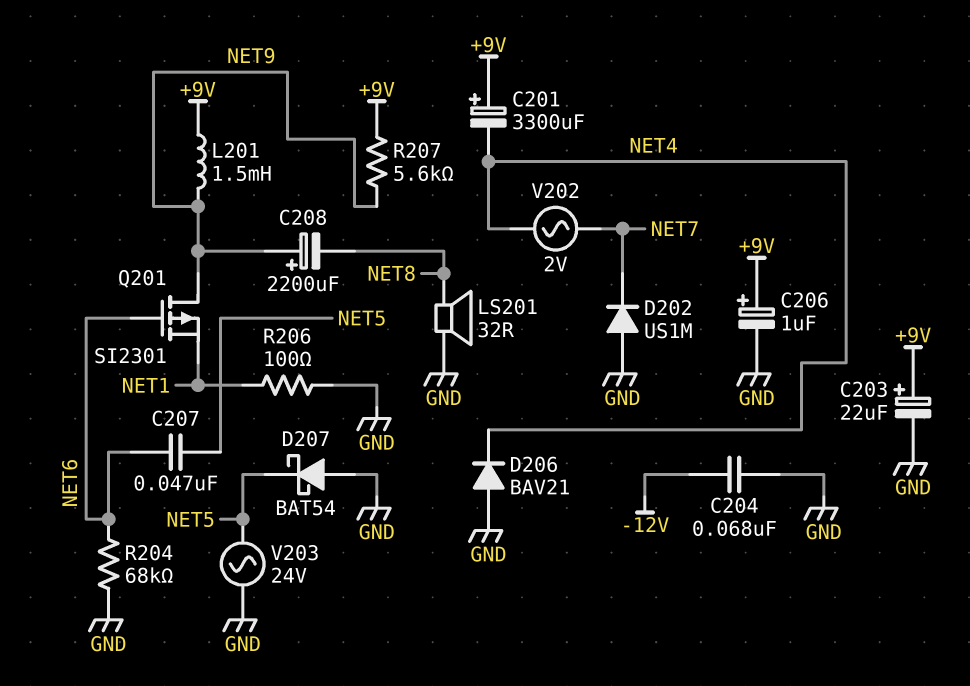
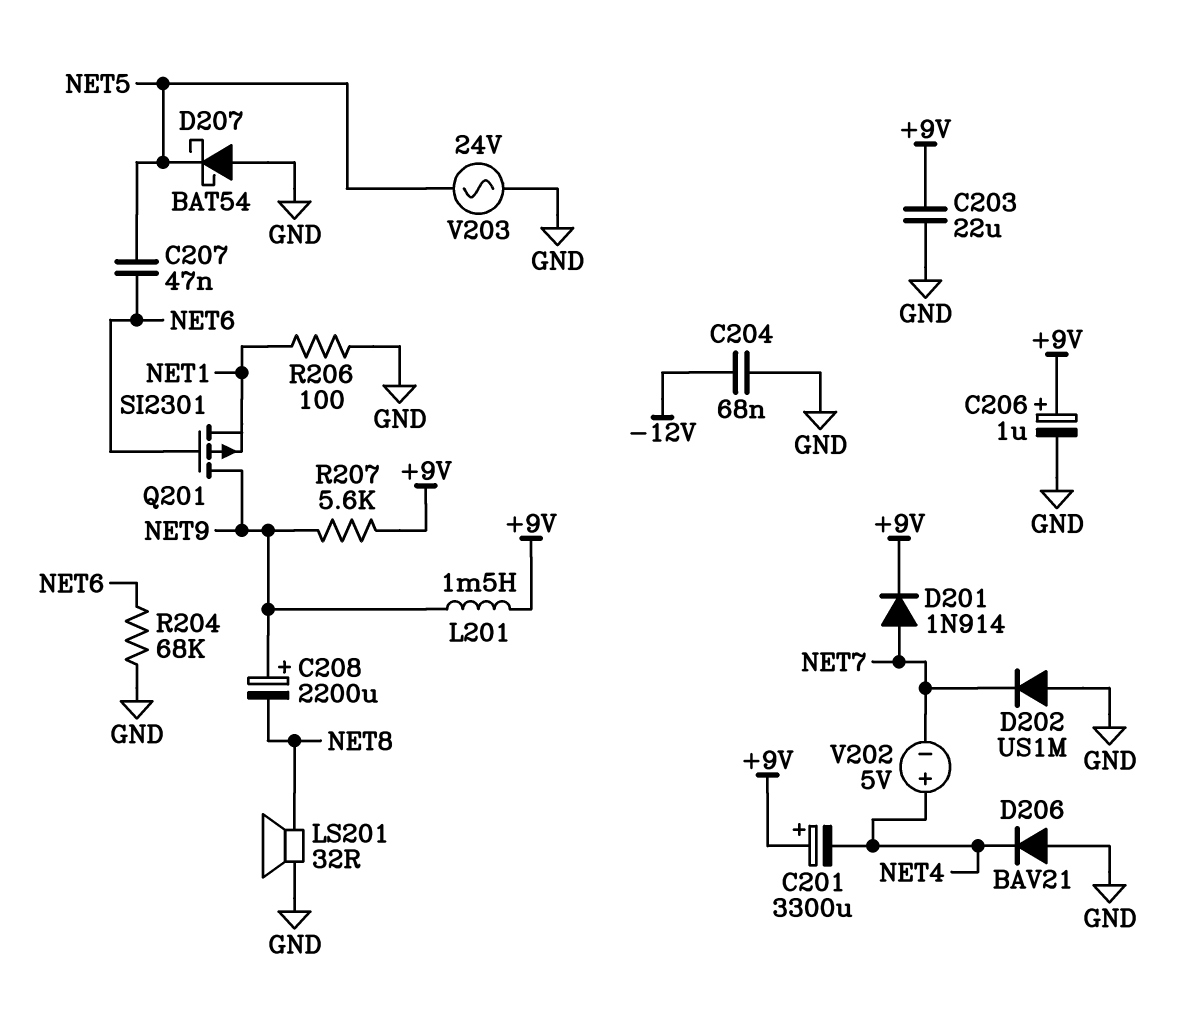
C203: 22uF (plus +9V, minus GND) -> 22uF (+9V, GND)
D201: none -> diode 1N914 (A NET7, K +9V)
V202: AC 2V (NET4, NET7) -> 5V (plus NET4, minus NET7)

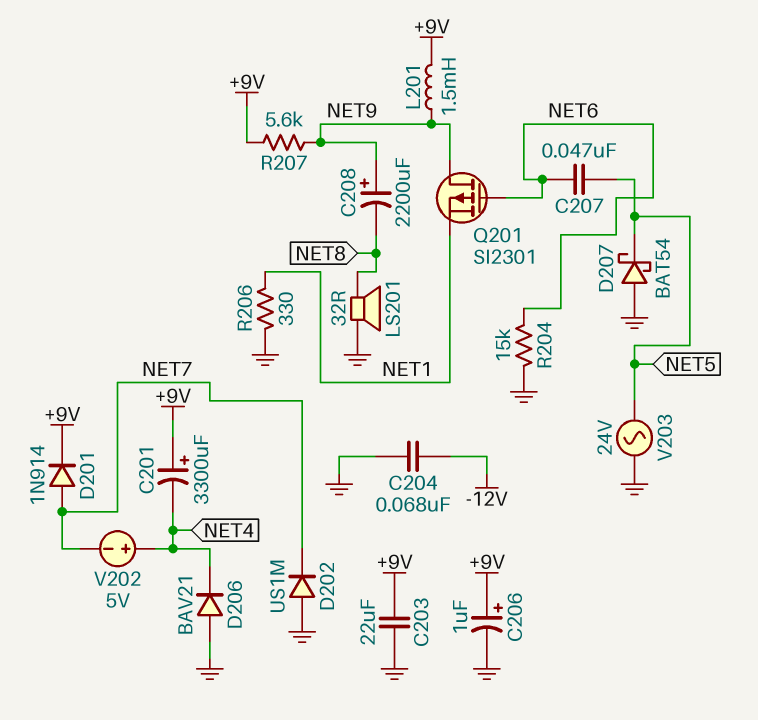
R204: 68k (GND, NET6) -> 15k (GND, NET6)
R206: 100 (GND, NET1) -> 330 (GND, NET1)

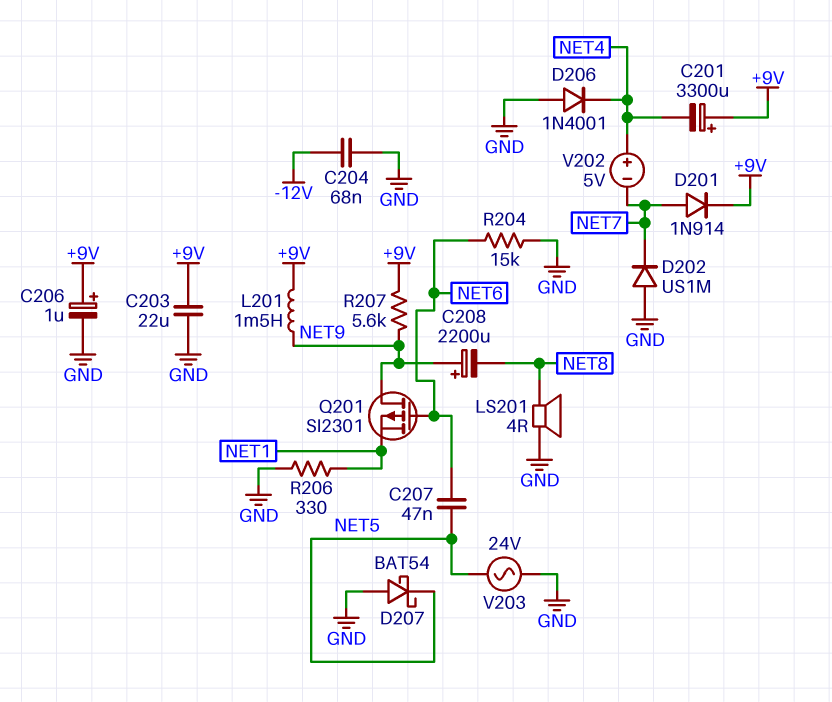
D206: diode BAV21 (A GND, K NET4) -> diode 1N4001 (A GND, K NET4)
LS201: speaker 32R (GND, NET8) -> speaker 4R (GND, NET8)

